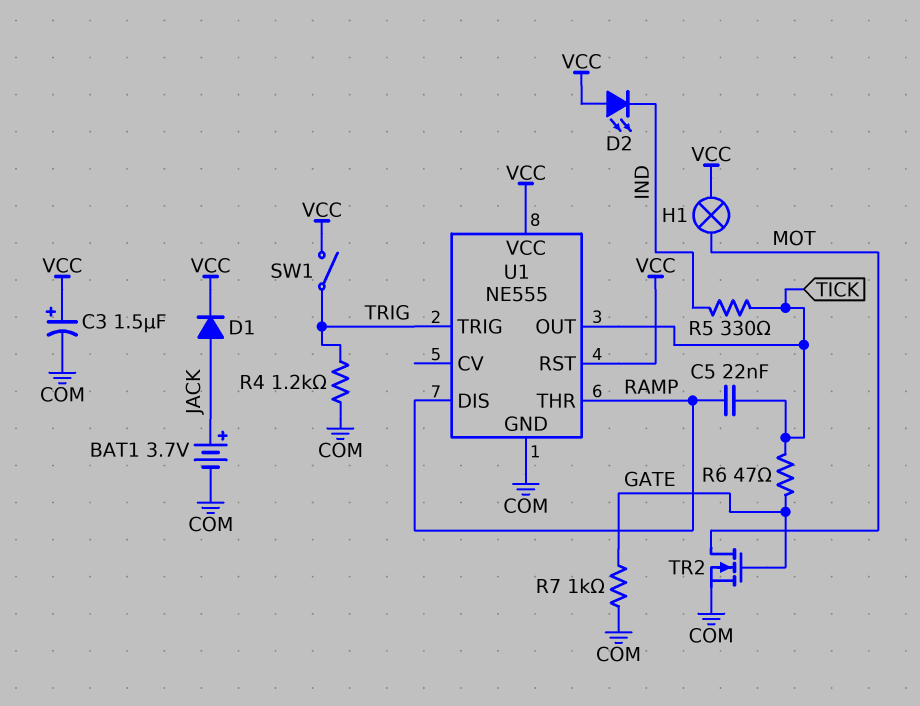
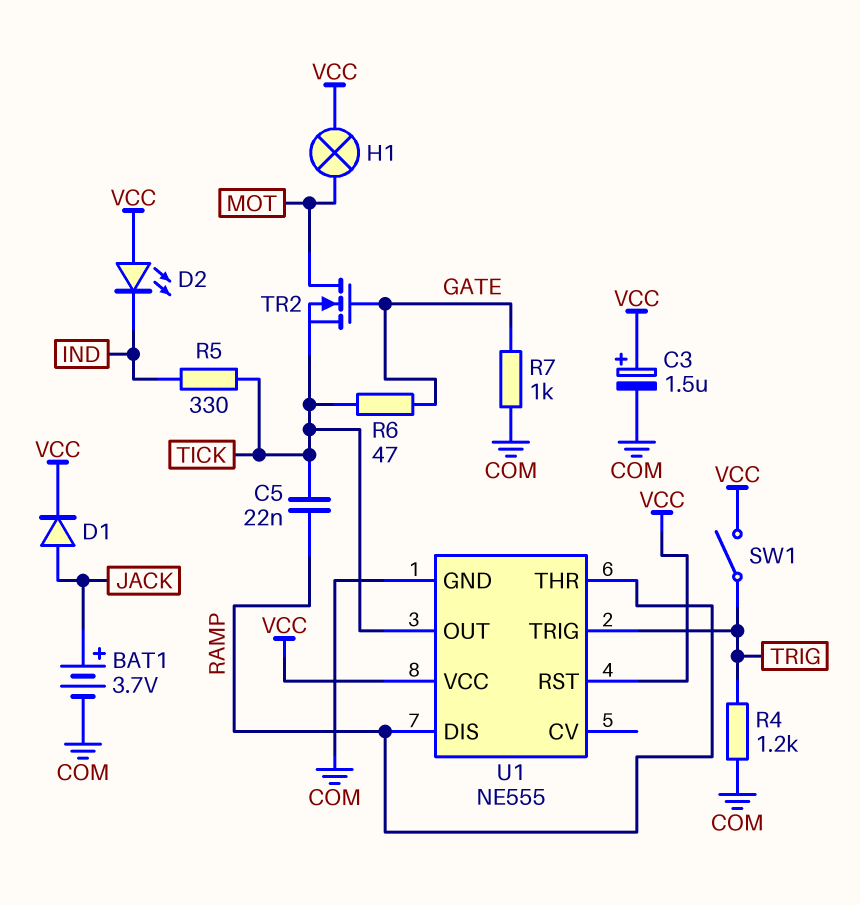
TR2: NMOS (G GATE, D MOT, S COM) -> NMOS (G GATE, D MOT, S TICK)

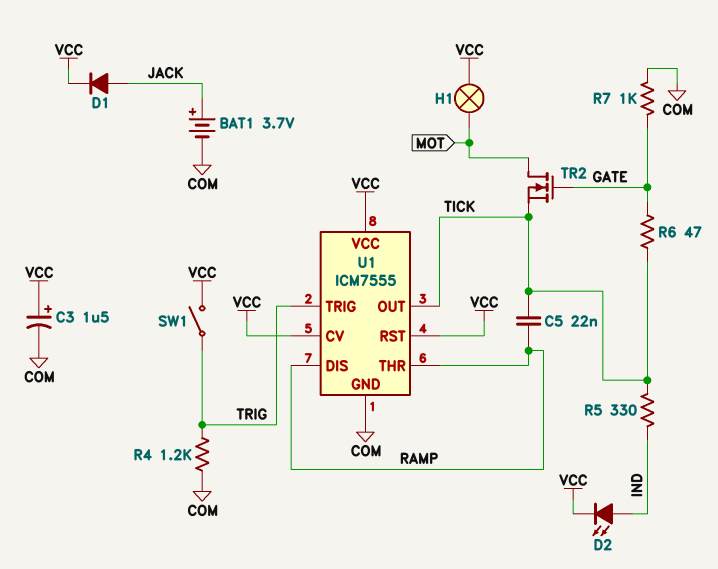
D2: LED (A VCC, K IND) -> LED (A IND, K VCC)
U1: NE555 -> ICM7555
U1 pin CV: none -> VCC

